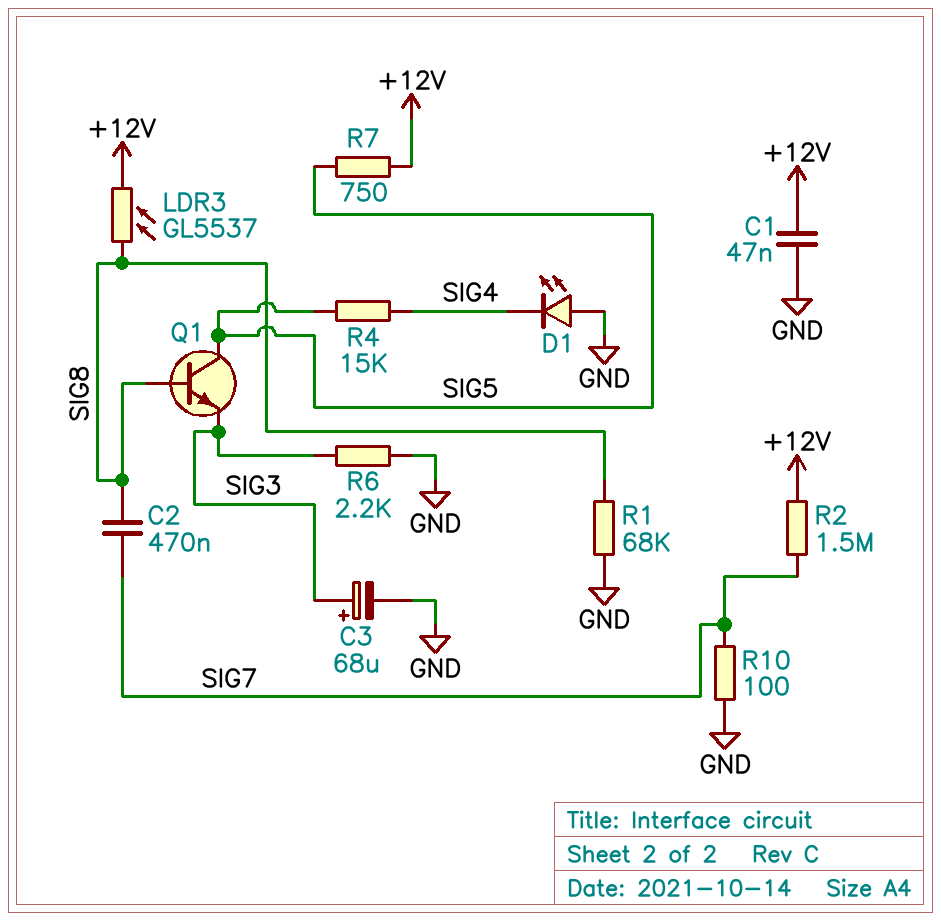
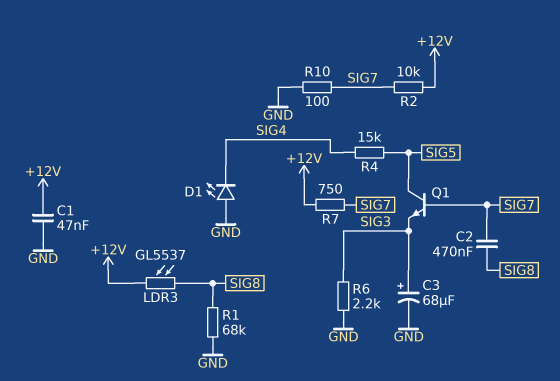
Q1: NPN (B SIG8, C SIG5, E SIG3) -> NPN (B SIG7, C SIG5, E SIG3)
R2: 1.5M (+12V, SIG7) -> 10k (+12V, SIG7)
R7: 750 (+12V, SIG5) -> 750 (+12V, SIG7)

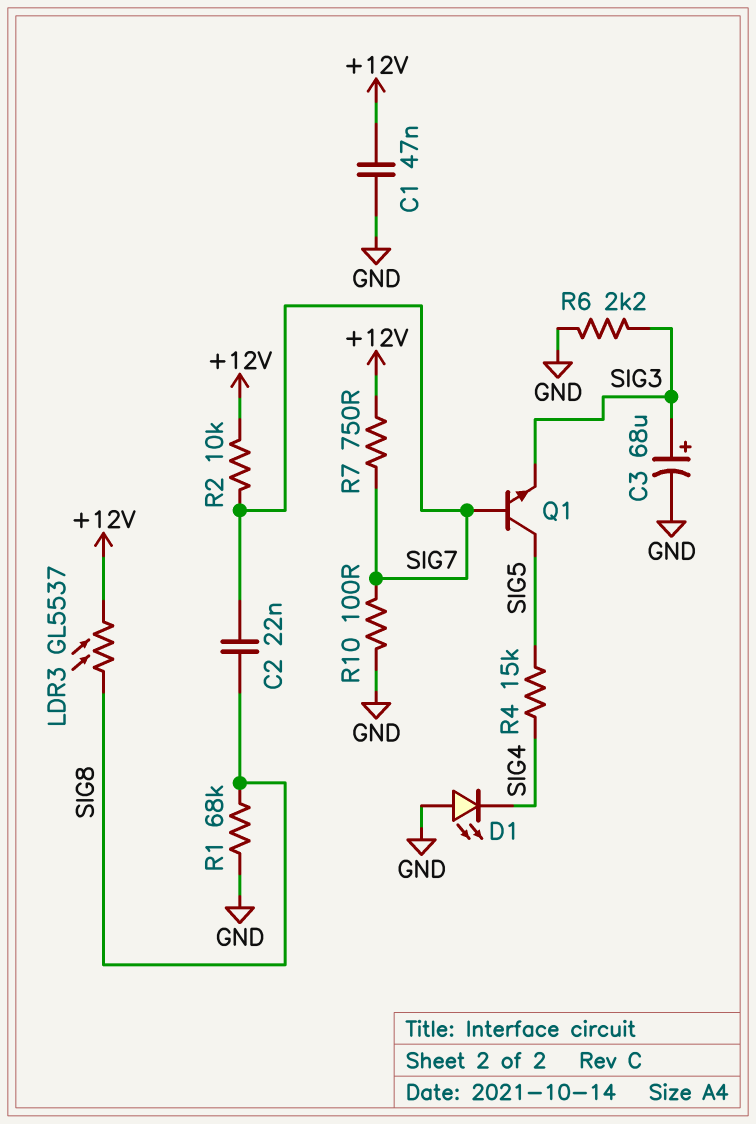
C2: 470nF (SIG7, SIG8) -> 22nF (SIG7, SIG8)

